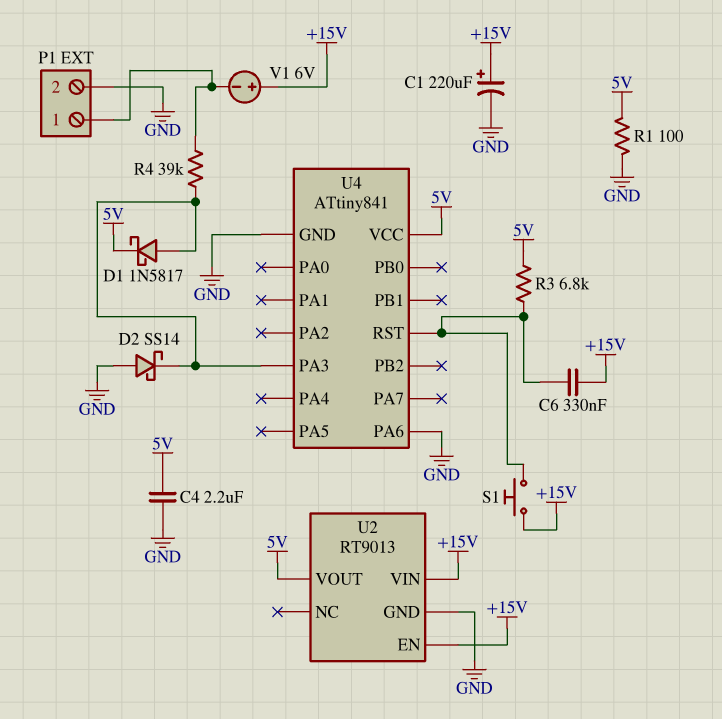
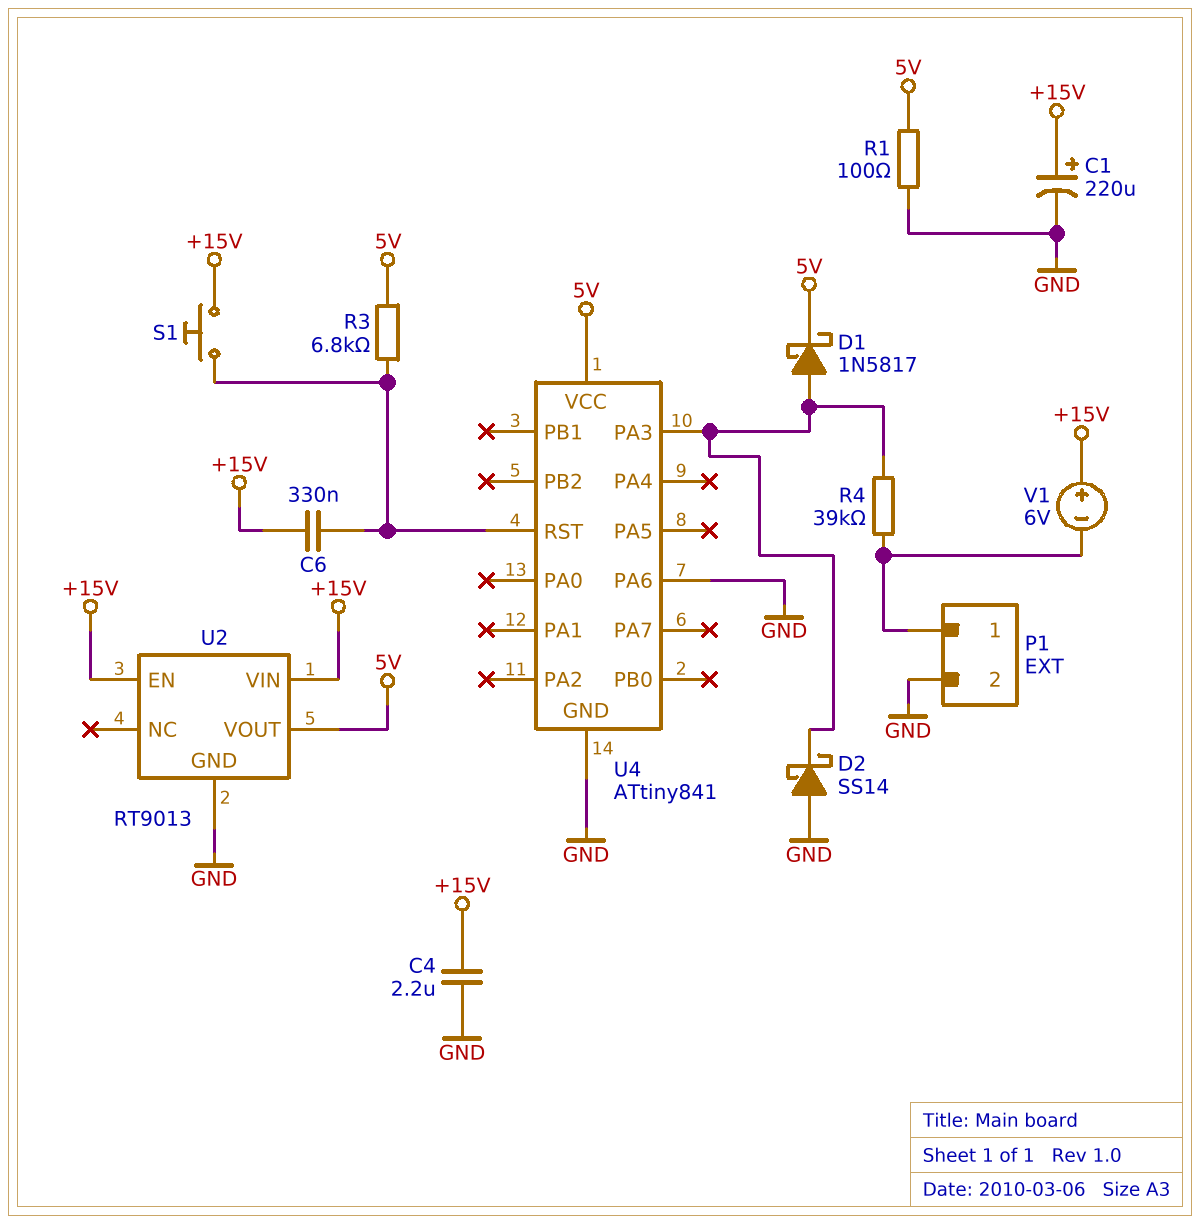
C4: 2.2uF (5V, GND) -> 2.2uF (+15V, GND)

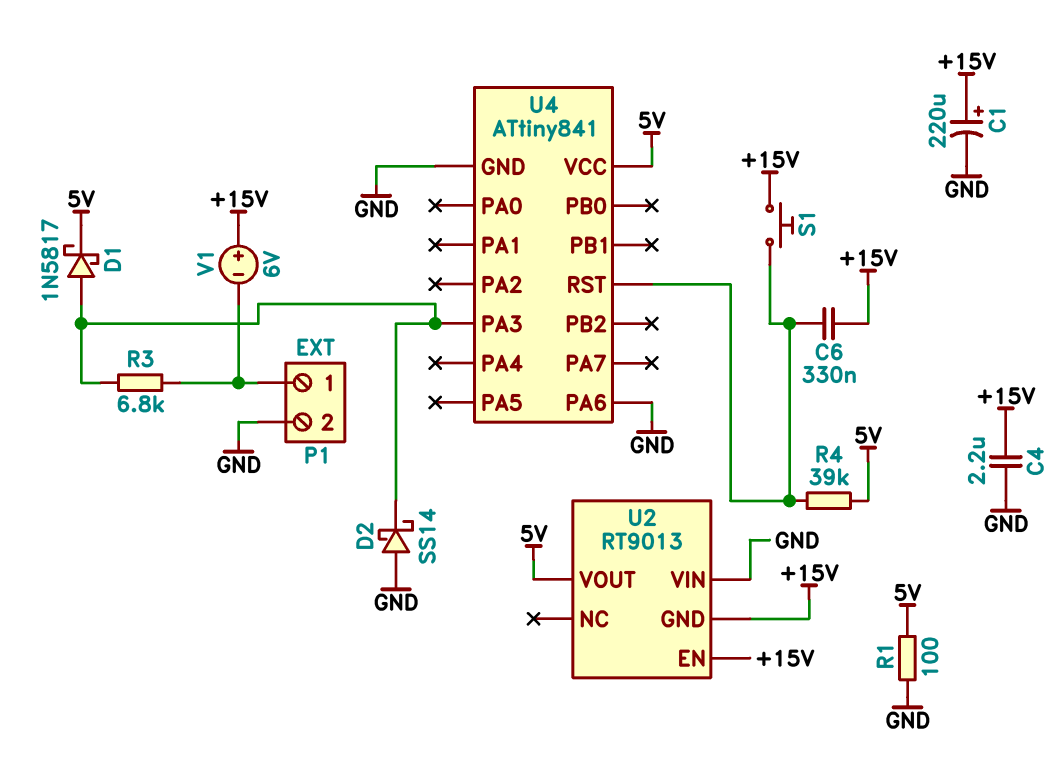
R3: 6.8k (5V, U4/RST) -> 6.8k (P1/1, U4/PA3)
R4: 39k (P1/1, U4/PA3) -> 39k (5V, U4/RST)
U2 pin GND: GND -> +15V
U2 pin VIN: +15V -> GND

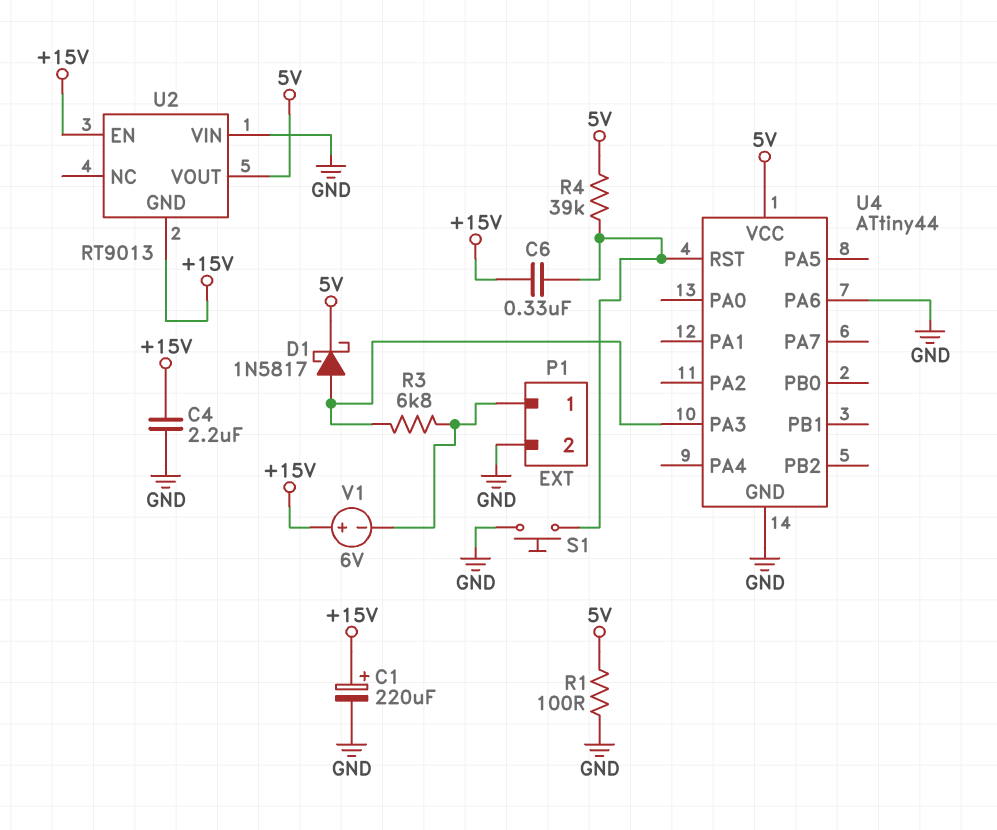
D2: schottky SS14 (A GND, K U4/PA3) -> none
S1: button (+15V, U4/RST) -> button (GND, U4/RST)
U4: ATtiny841 -> ATtiny44

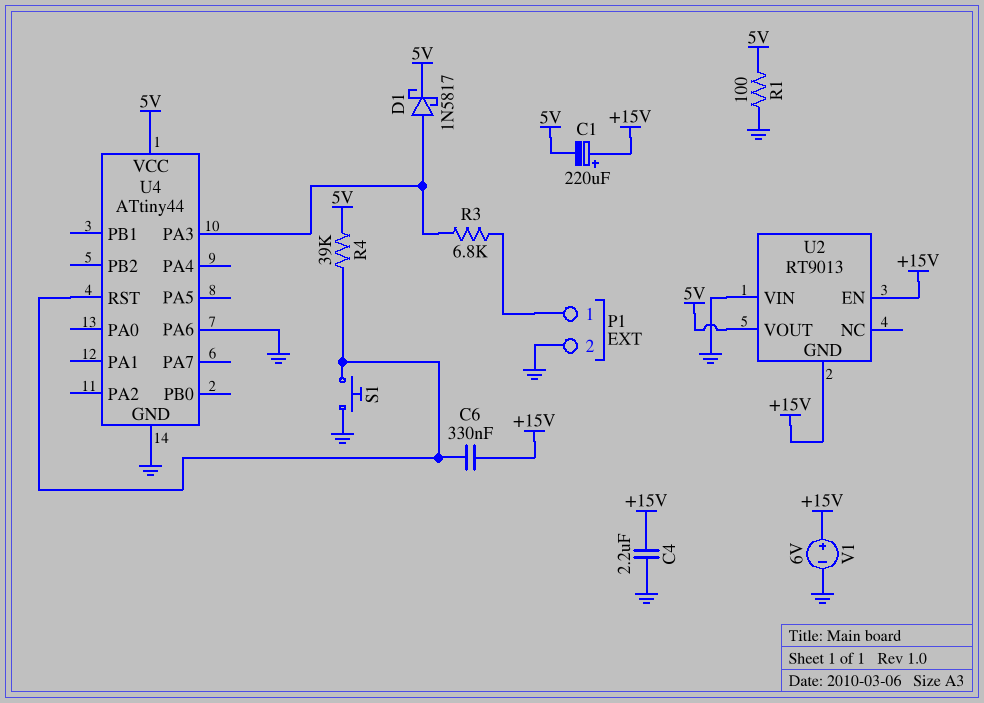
C1: 220uF (plus +15V, minus GND) -> 220uF (plus +15V, minus 5V)
V1: 6V (plus +15V, minus P1/1) -> 6V (plus +15V, minus GND)

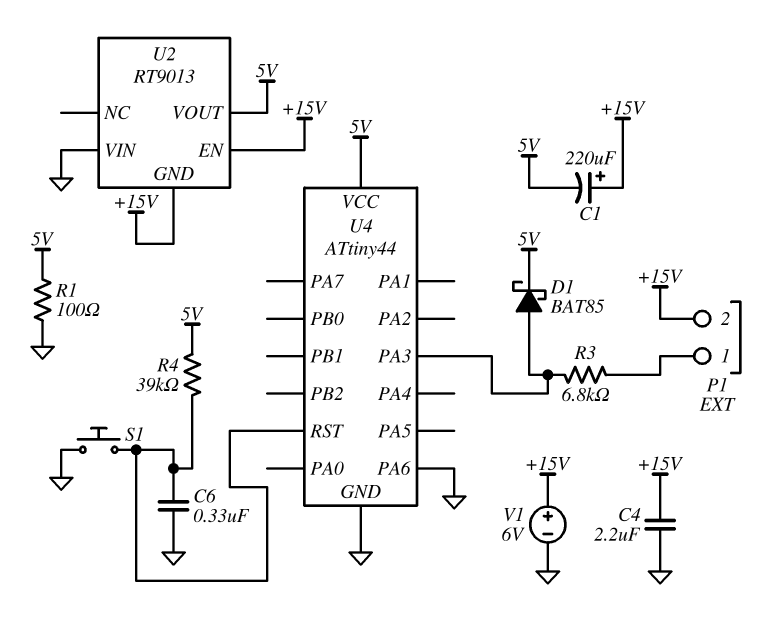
C6: 330nF (+15V, U4/RST) -> 330nF (GND, U4/RST)
D1: schottky 1N5817 (A U4/PA3, K 5V) -> schottky BAT85 (A U4/PA3, K 5V)
P1 pin 2: GND -> +15V

